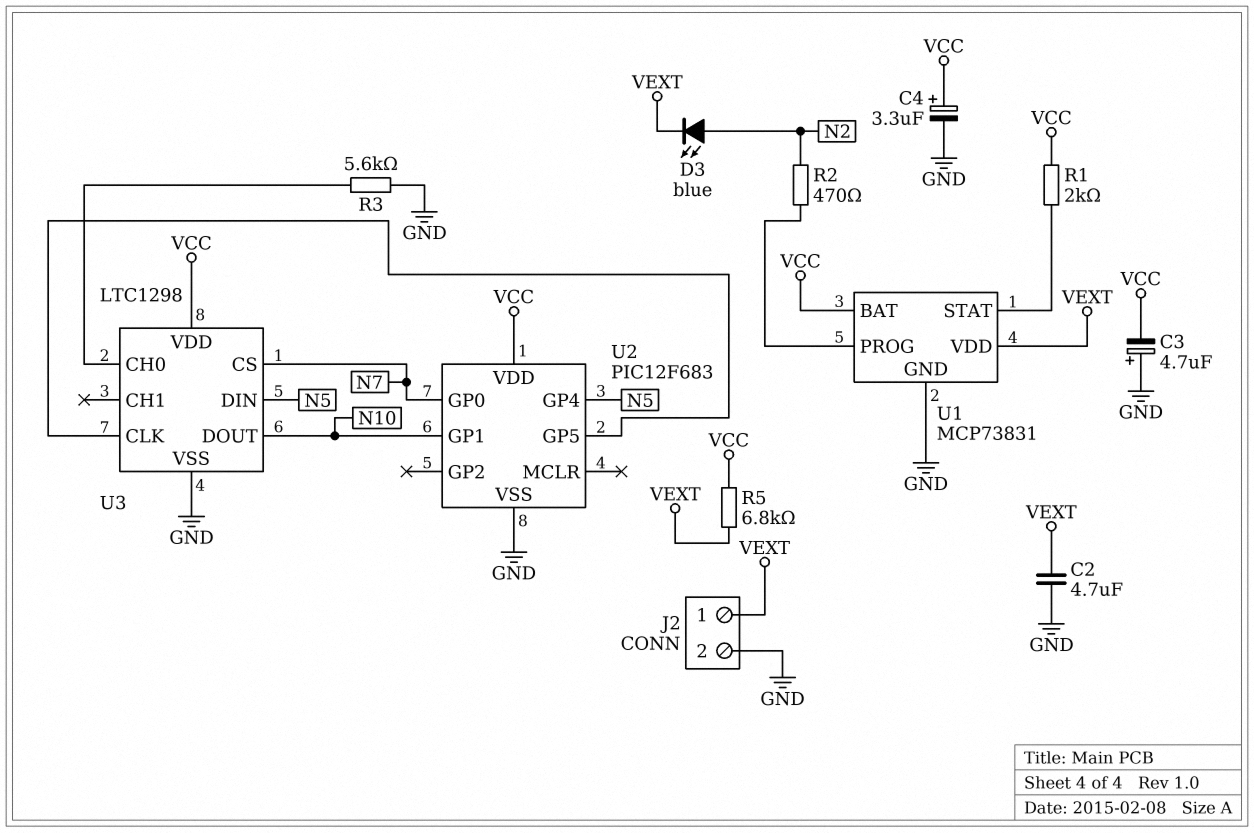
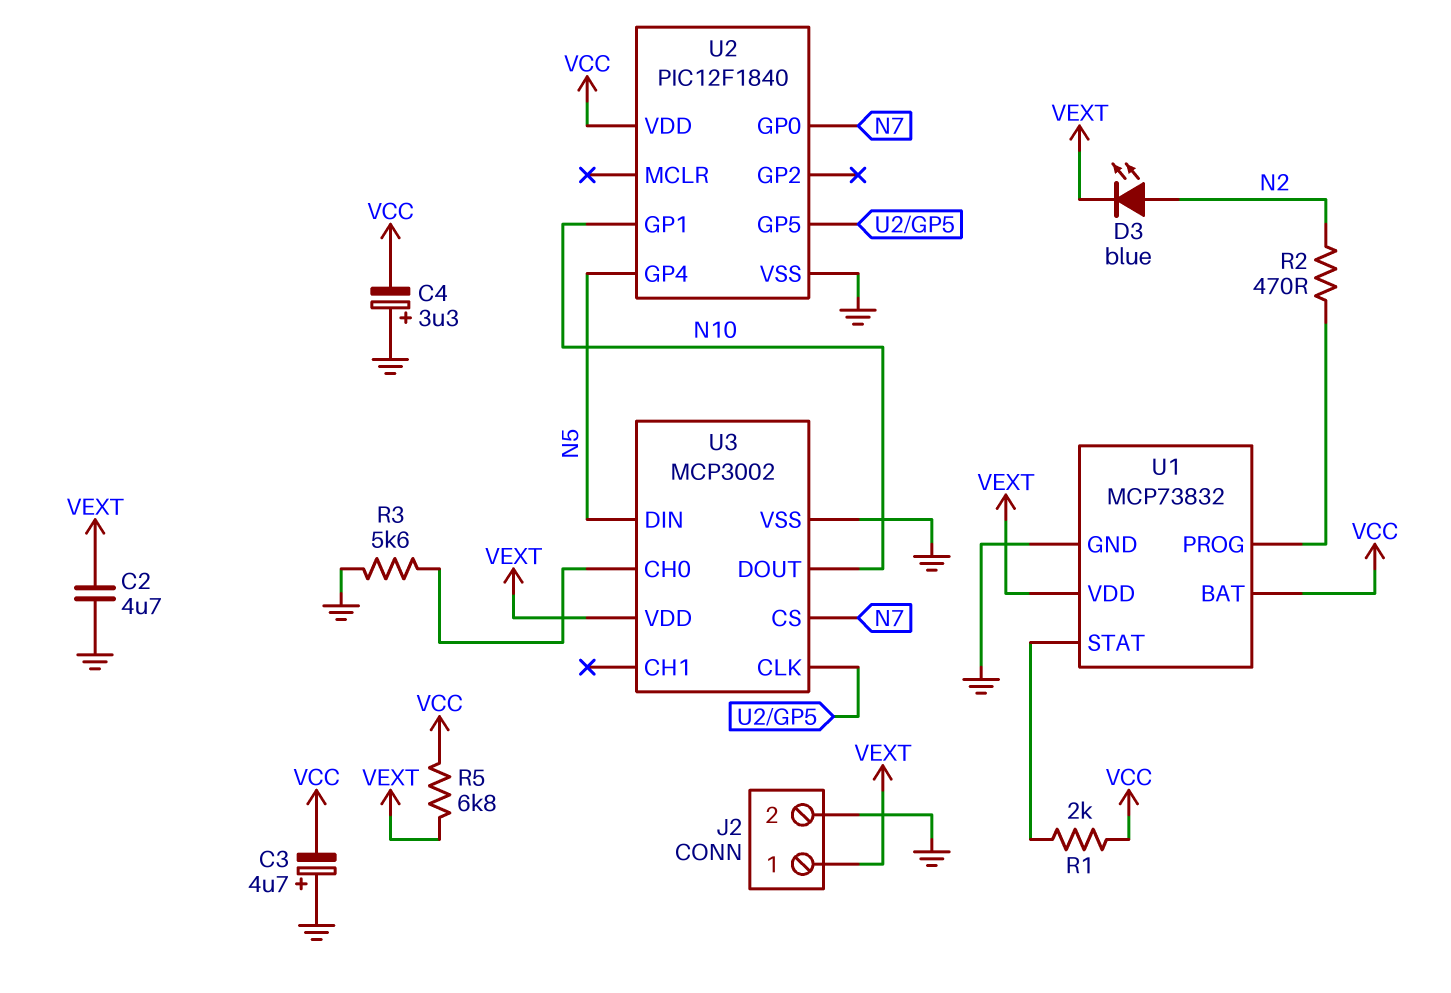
C4: 3.3uF (plus VCC, minus GND) -> 3.3uF (plus GND, minus VCC)
U1: MCP73831 -> MCP73832
U2: PIC12F683 -> PIC12F1840
U3: LTC1298 -> MCP3002
U3 pin VDD: VCC -> VEXT

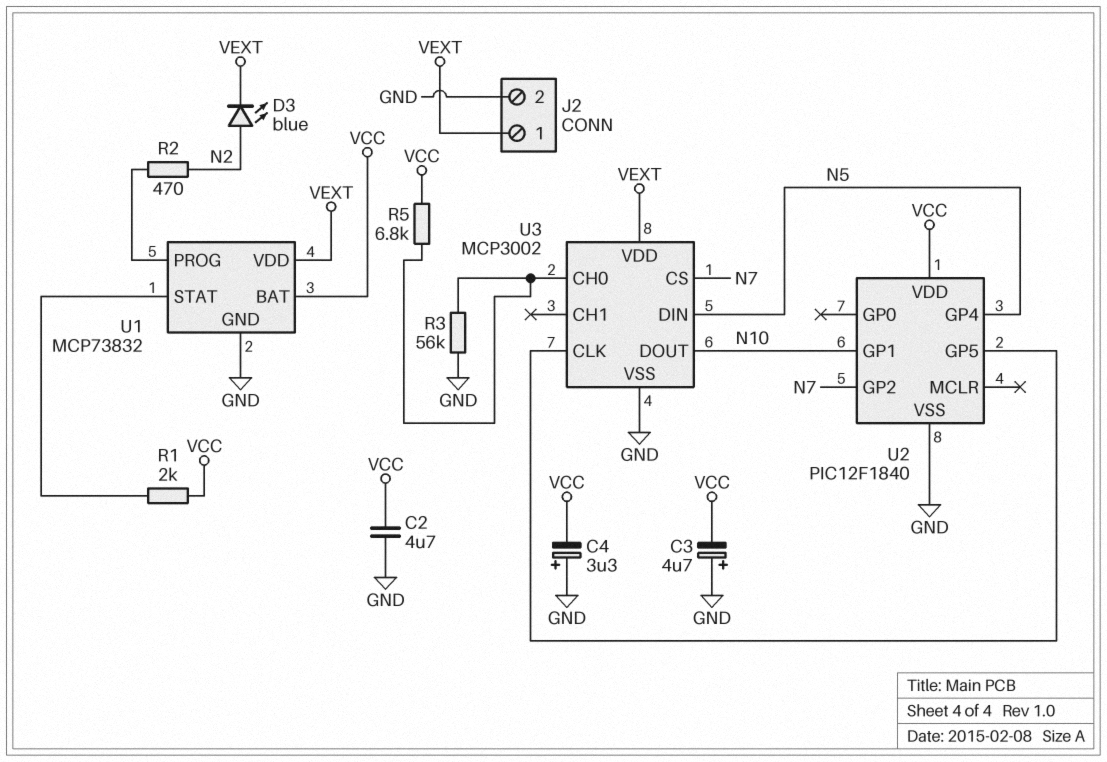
C2: 4.7uF (GND, VEXT) -> 4.7uF (GND, VCC)
R3: 5.6k (GND, U3/CH0) -> 56k (GND, U3/CH0)
R5: 6.8k (VCC, VEXT) -> 6.8k (U3/CH0, VCC)
U2 pin GP0: N7 -> none
U2 pin GP2: none -> N7

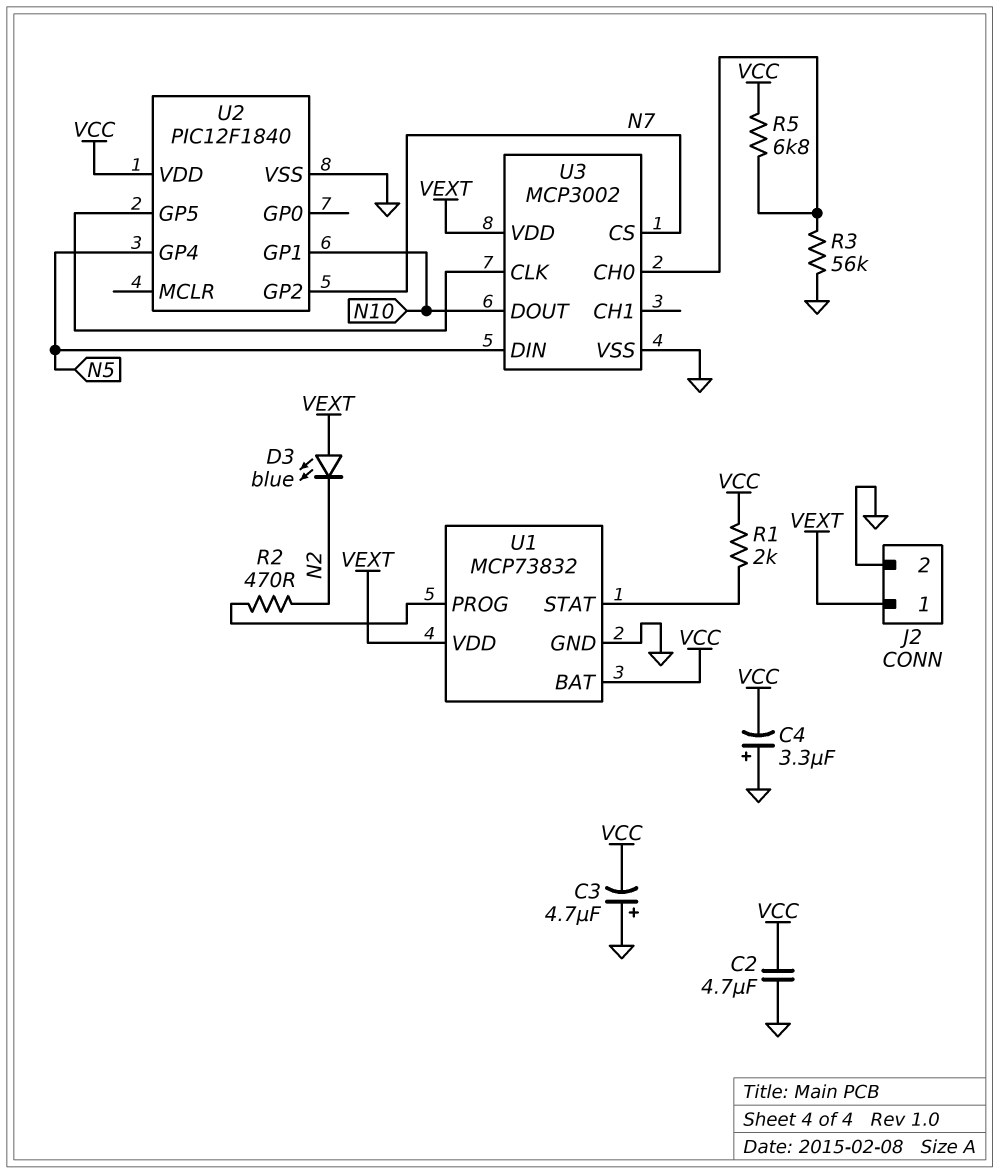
D3: LED blue (A N2, K VEXT) -> LED blue (A VEXT, K N2)

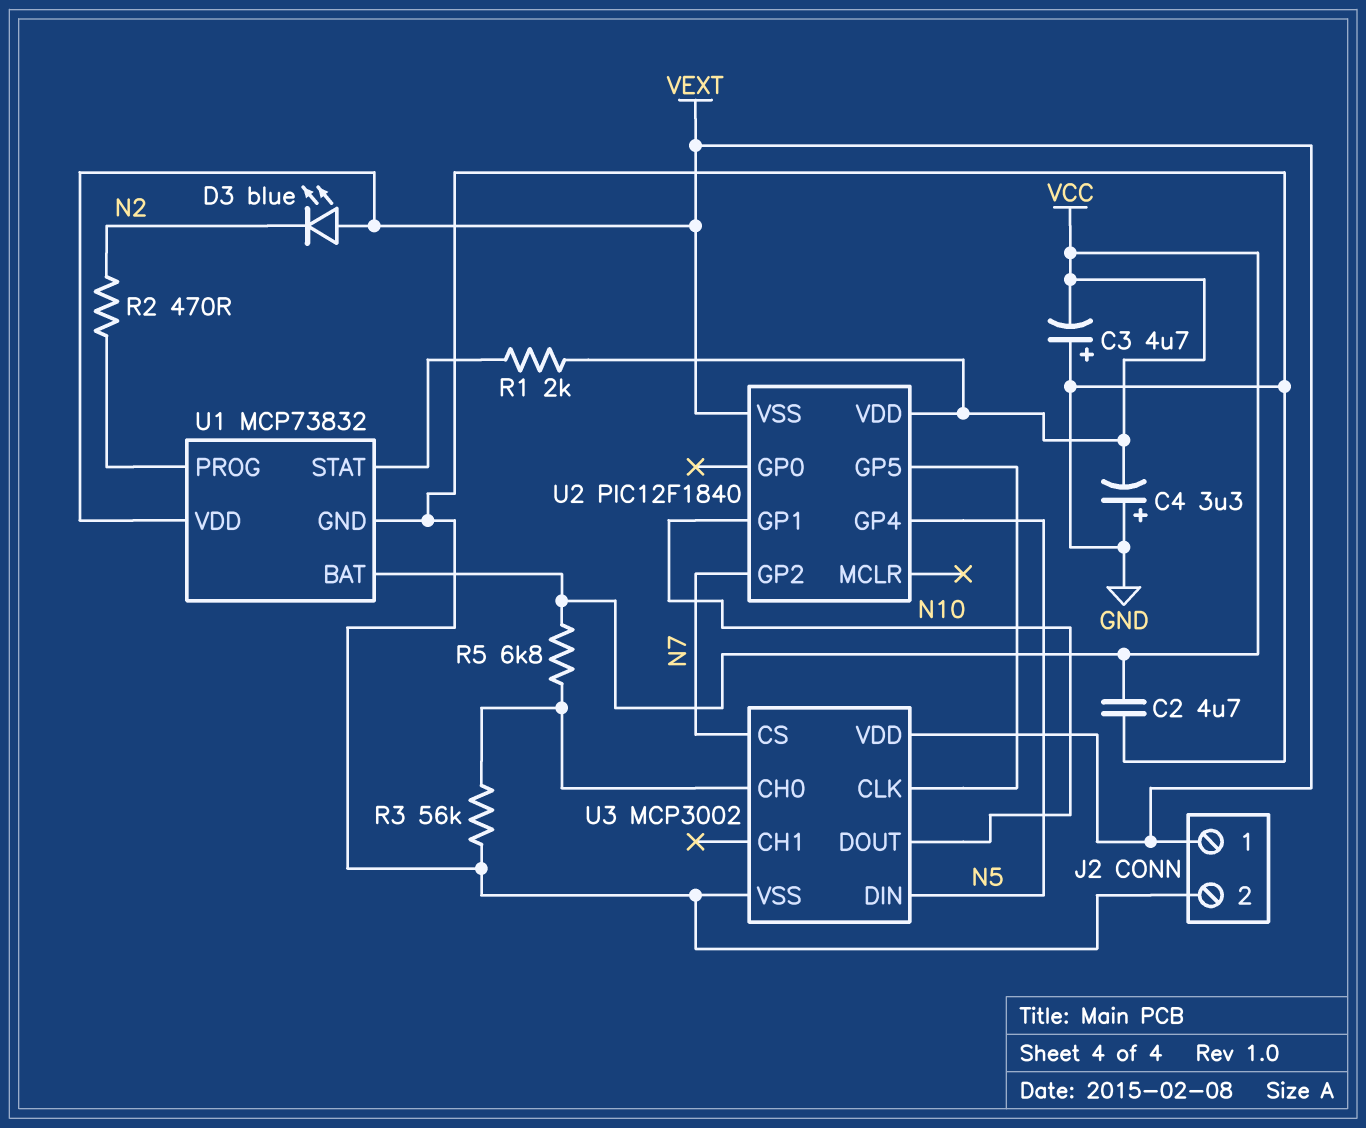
U2 pin VSS: GND -> VEXT

